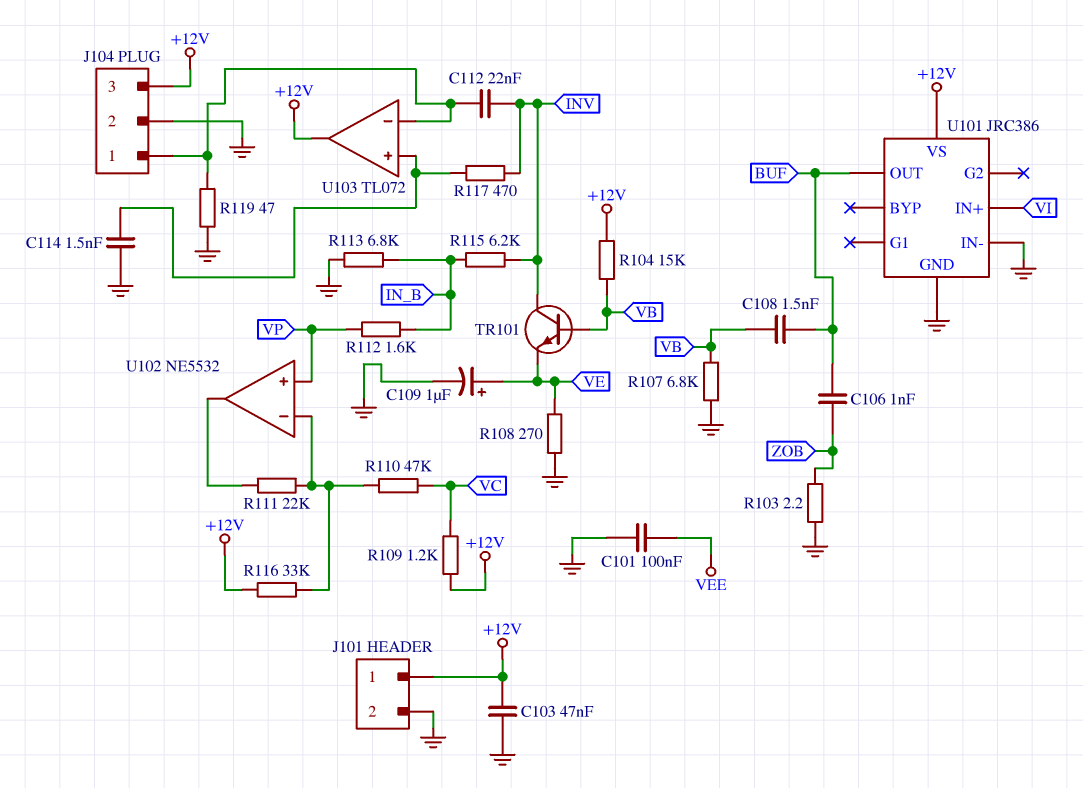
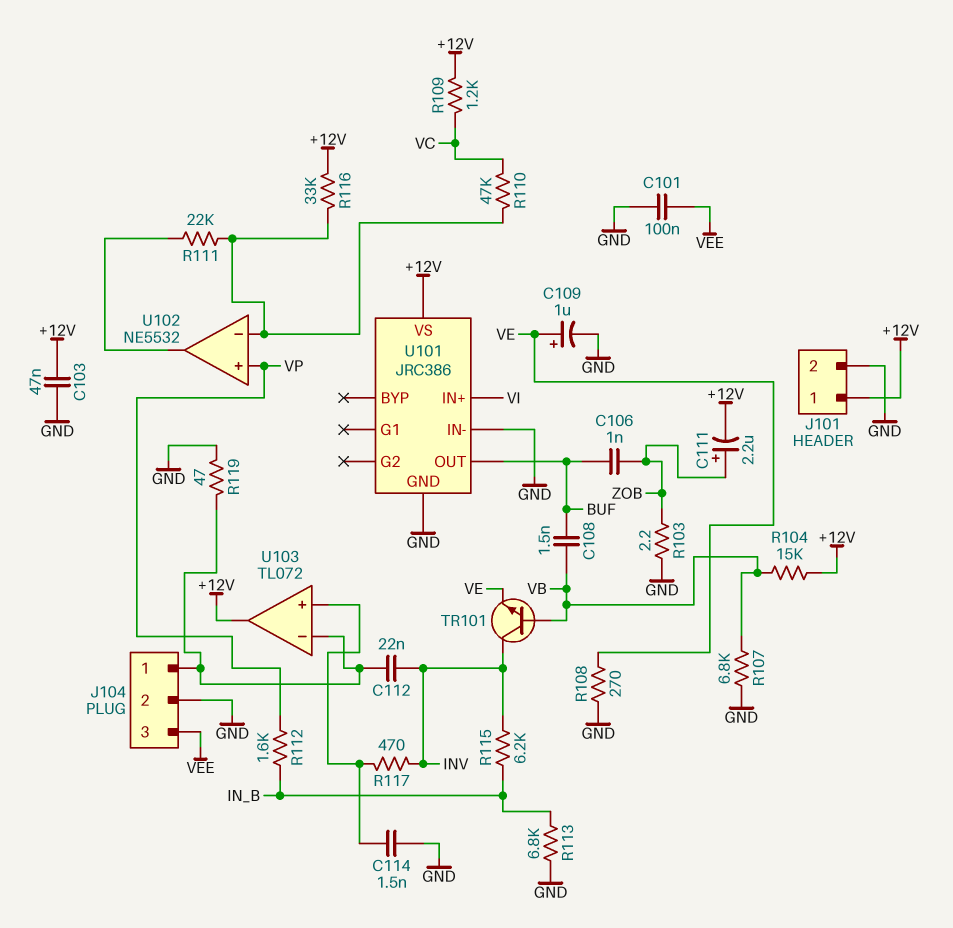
C111: none -> 2.2uF (plus ZOB, minus +12V)
J104 pin 3: +12V -> VEE

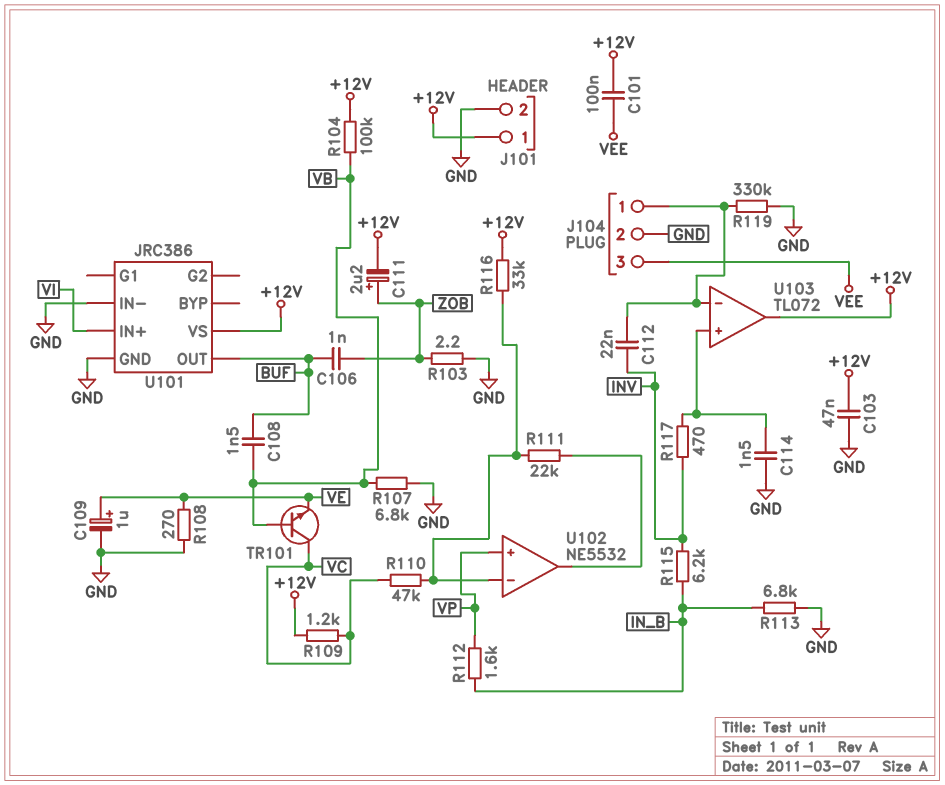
C101: 100nF (GND, VEE) -> 100nF (+12V, VEE)
R104: 15k (+12V, VB) -> 100k (+12V, VB)
R119: 47 (GND, J104/1) -> 330k (GND, J104/1)
TR101: NPN (B VB, C INV, E VE) -> NPN (B VB, C VC, E VE)

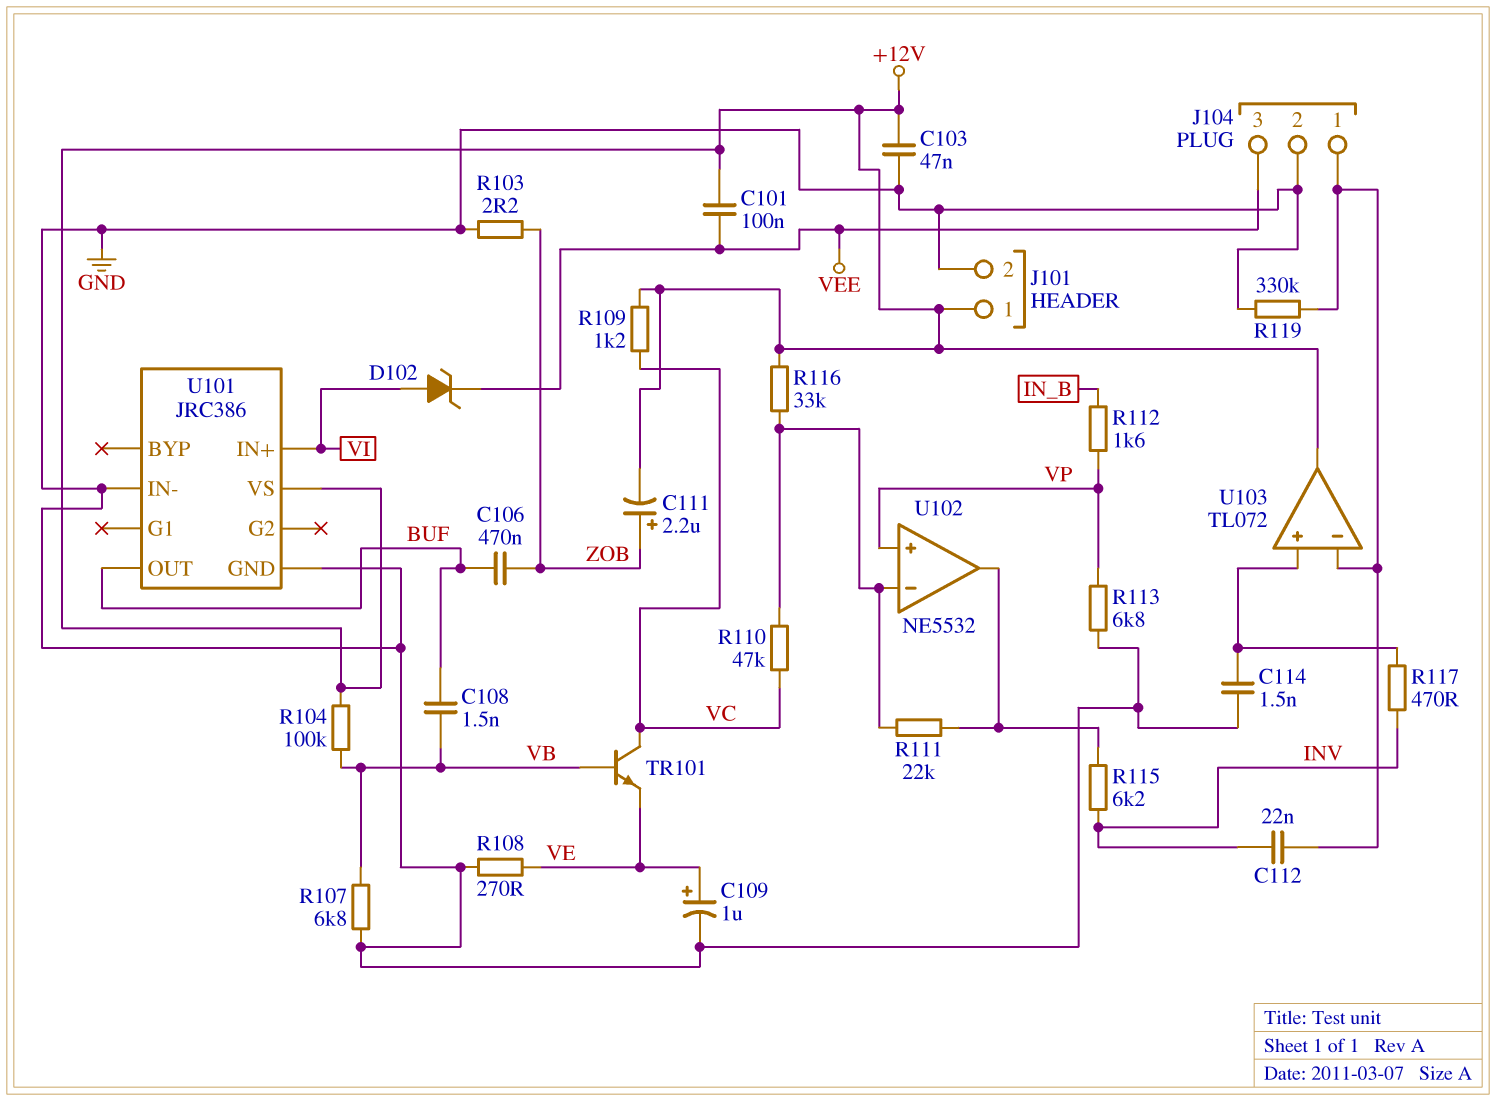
C106: 1nF (BUF, ZOB) -> 470nF (BUF, ZOB)
D102: none -> zener (A VI, K VEE)
R113: 6.8k (GND, IN_B) -> 6.8k (GND, VP)
R115: 6.2k (INV, IN_B) -> 6.2k (INV, U102/out)

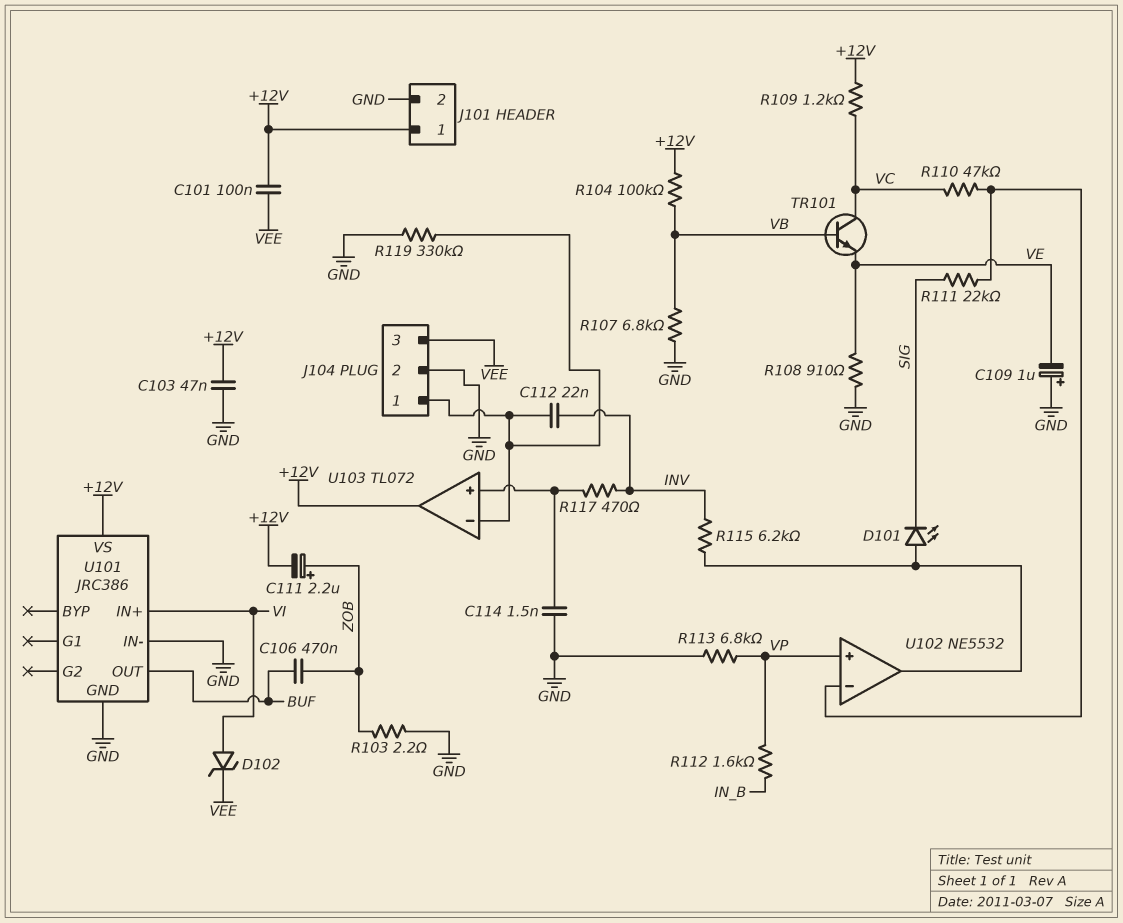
C108: 1.5nF (BUF, VB) -> none
C109: 1uF (plus VE, minus GND) -> 1uF (plus GND, minus VE)
D101: none -> LED (A U102/out, K SIG)
R108: 270 (GND, VE) -> 910 (GND, VE)
R111: 22k (U102/in-, U102/out) -> 22k (SIG, U102/in-)
R116: 33k (+12V, U102/in-) -> none

